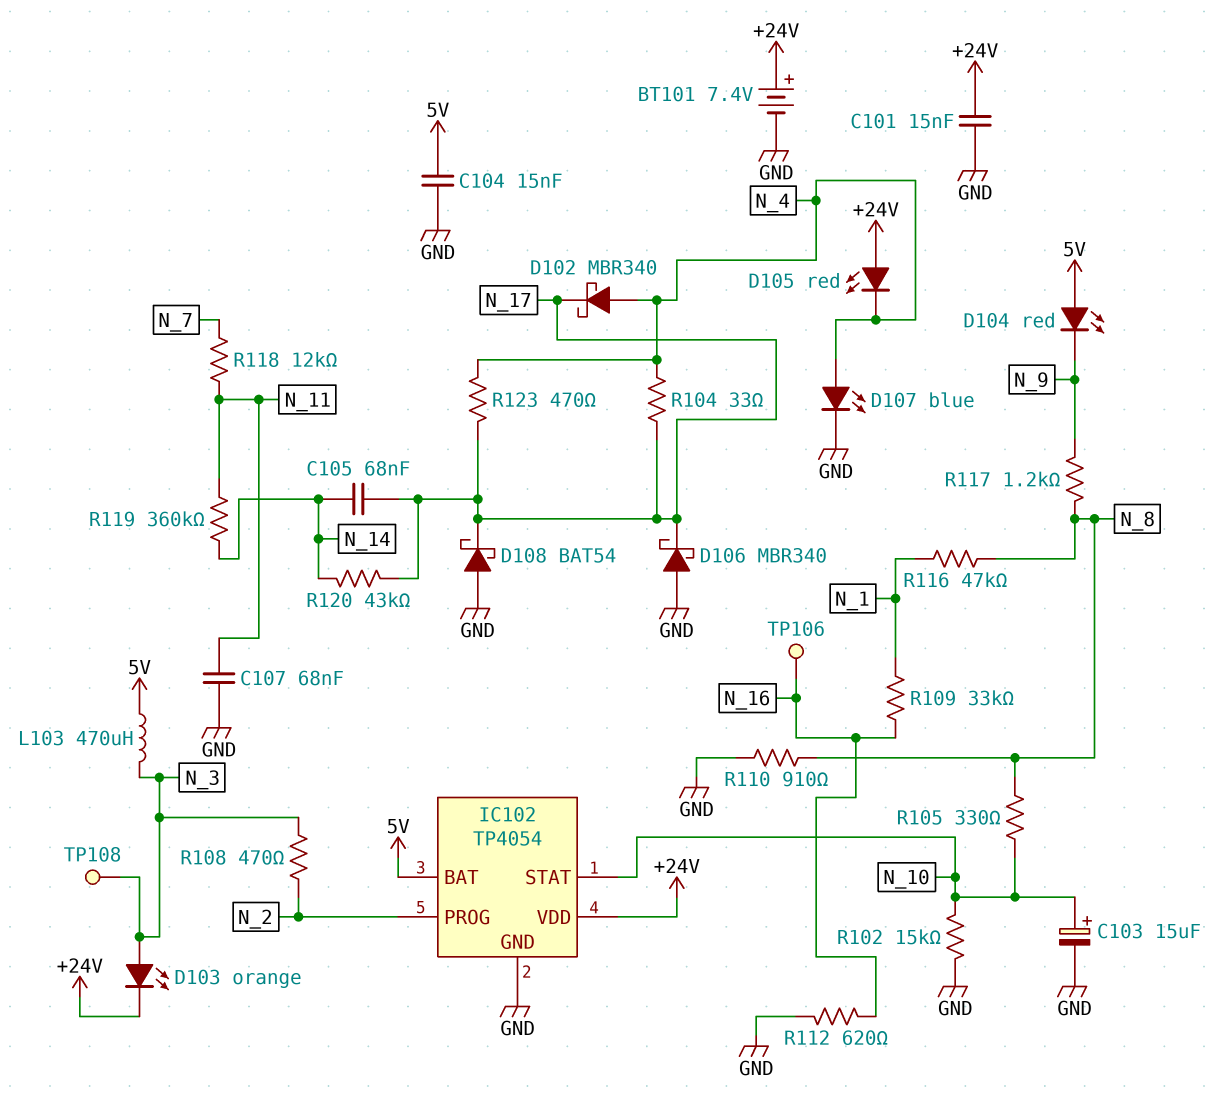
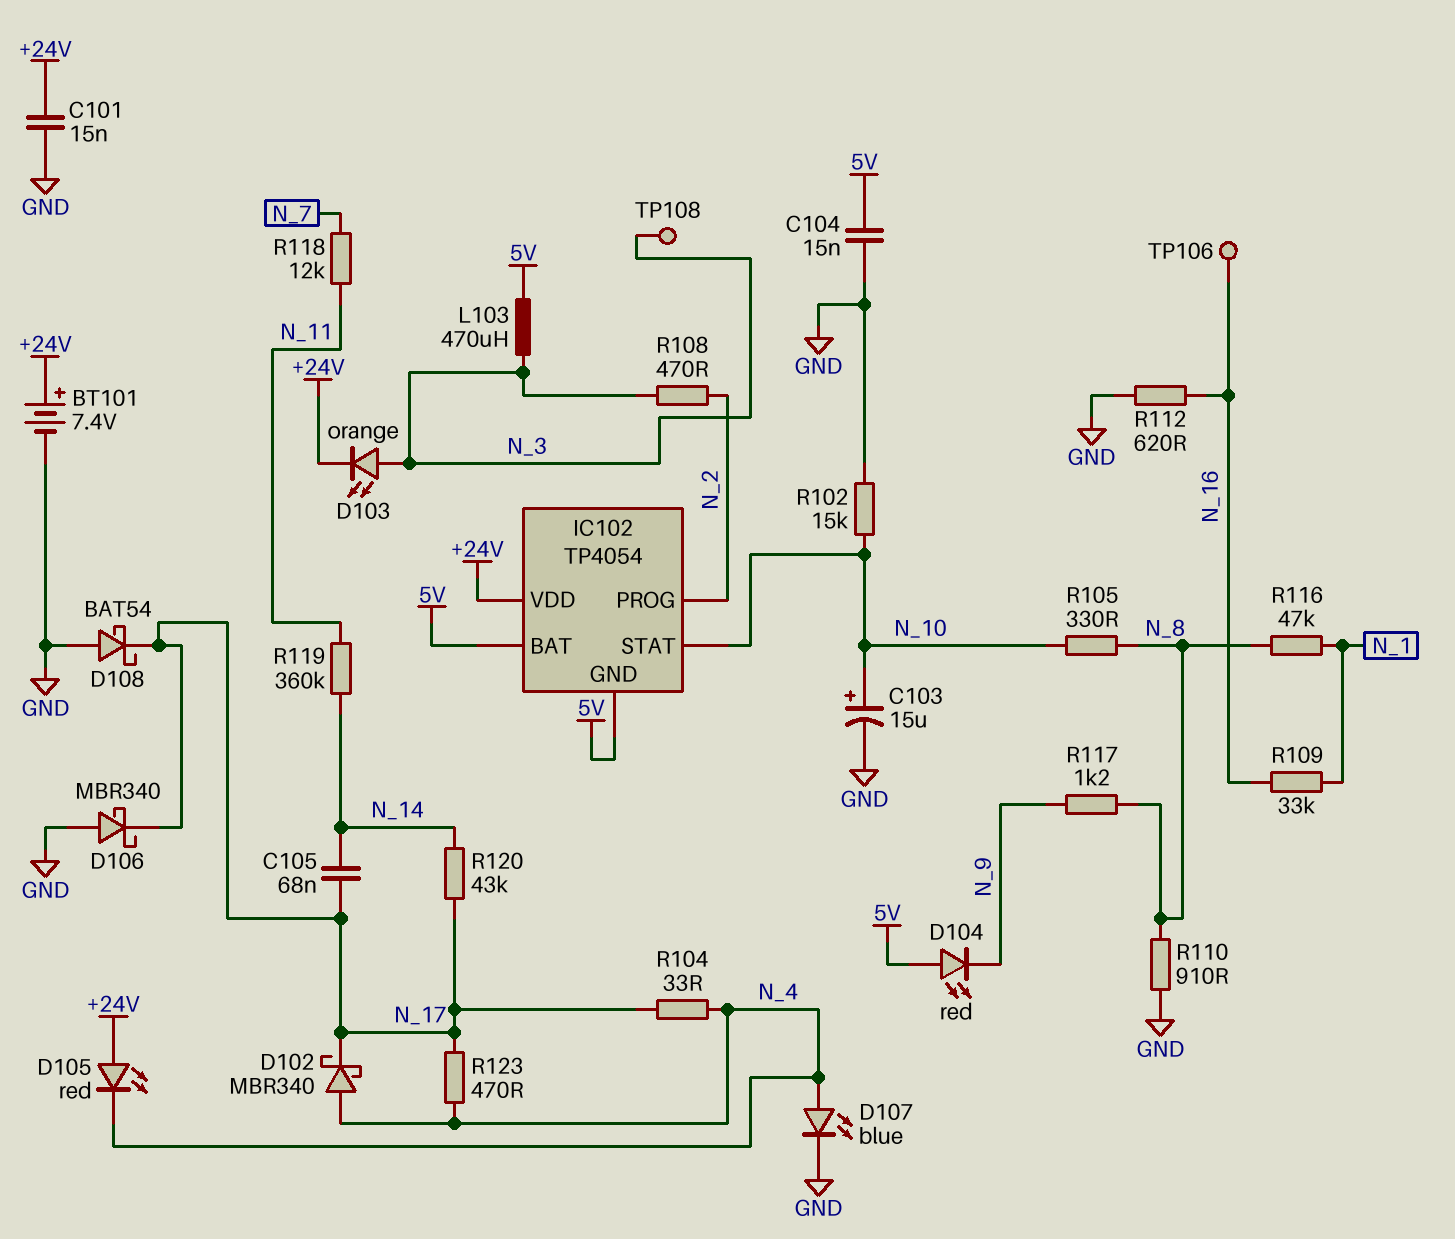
C107: 68nF (GND, N_11) -> none
IC102 pin GND: GND -> 5V

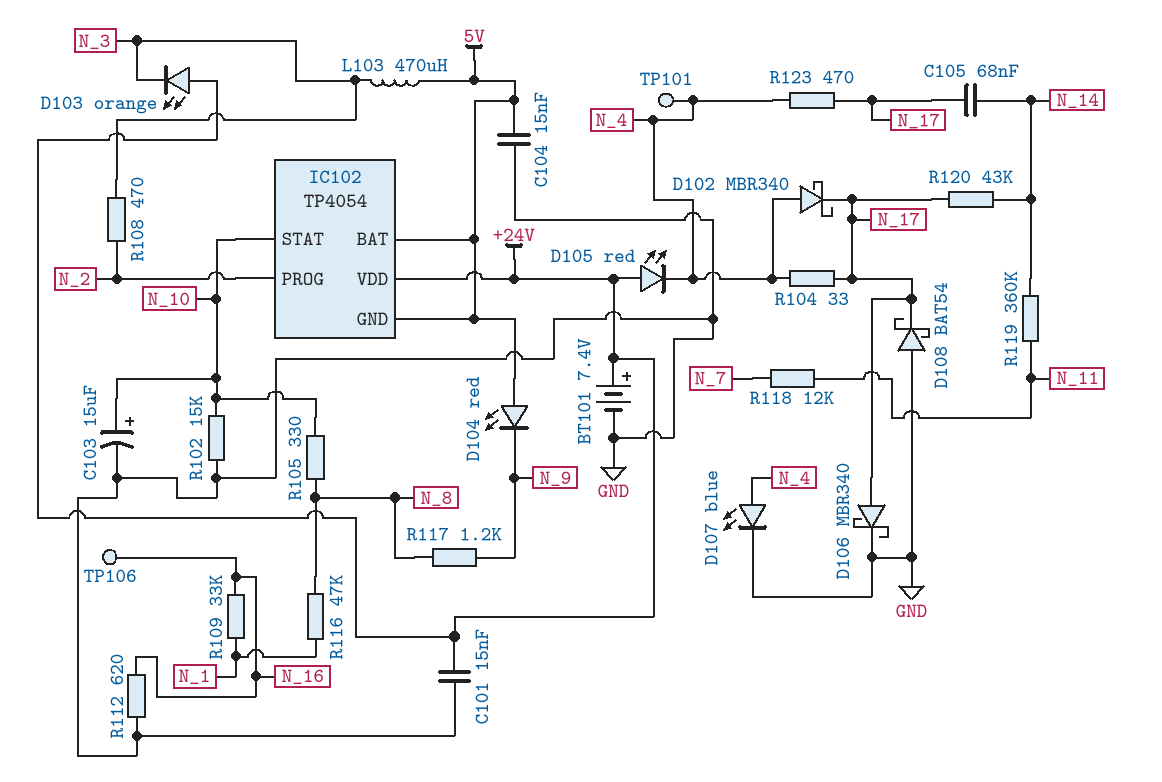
D103: LED orange (A N_3, K +24V) -> LED orange (A +24V, K N_3)
D106: schottky MBR340 (A GND, K N_17) -> schottky MBR340 (A N_17, K GND)
R110: 910 (GND, N_8) -> none
TP101: none -> test point (N_4)
TP108: test point (N_3) -> none

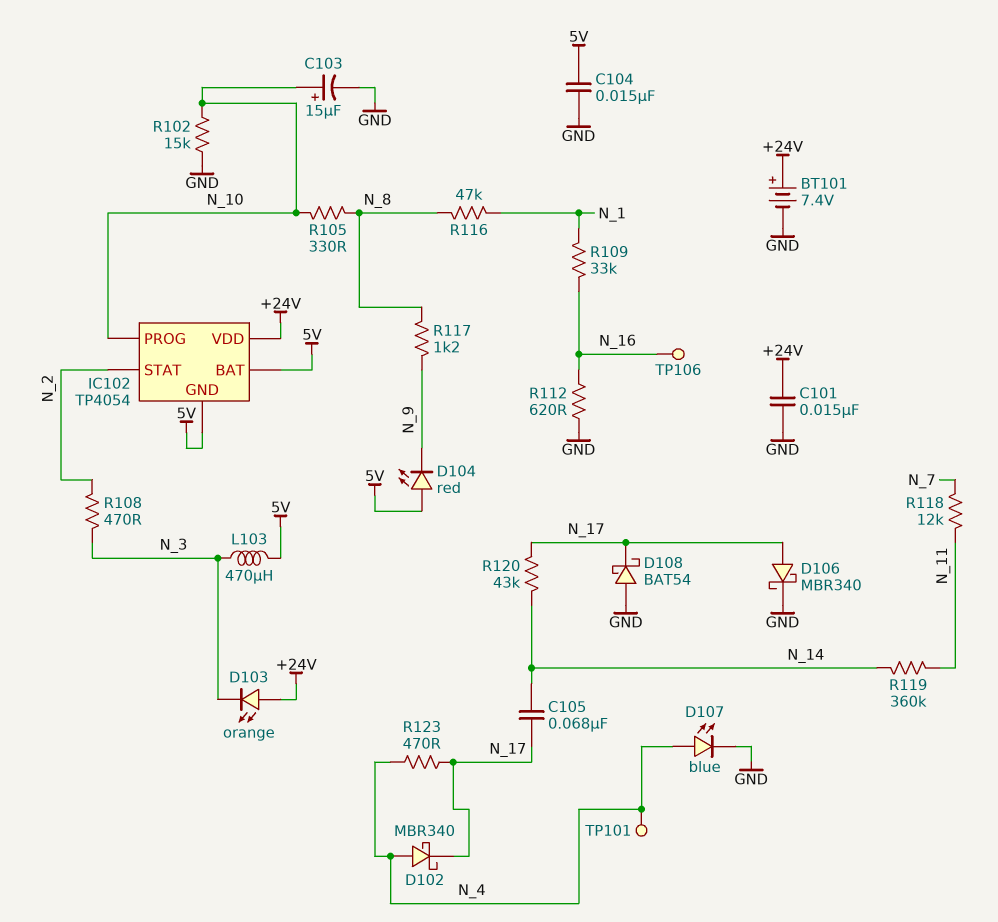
D105: LED red (A +24V, K N_4) -> none
IC102 pin PROG: N_2 -> N_10
IC102 pin STAT: N_10 -> N_2
R104: 33 (N_4, N_17) -> none

